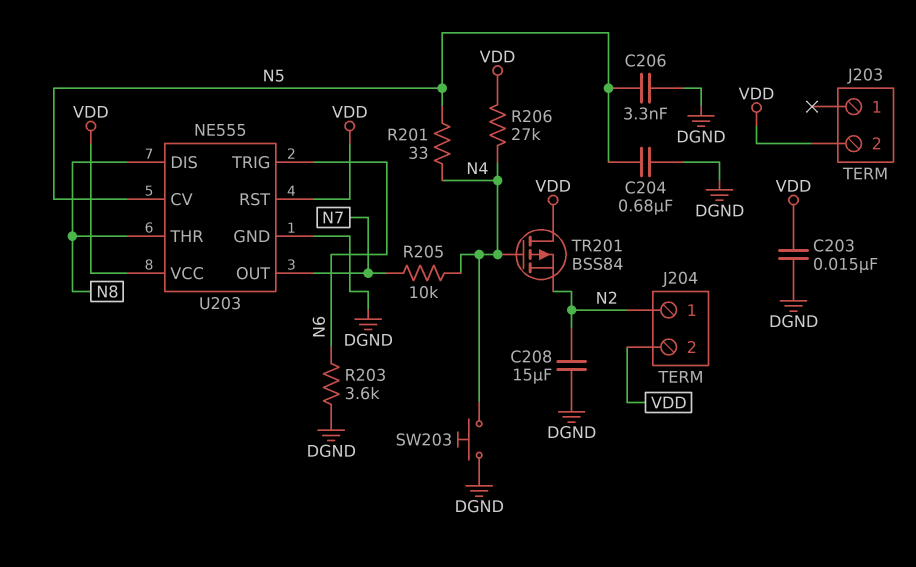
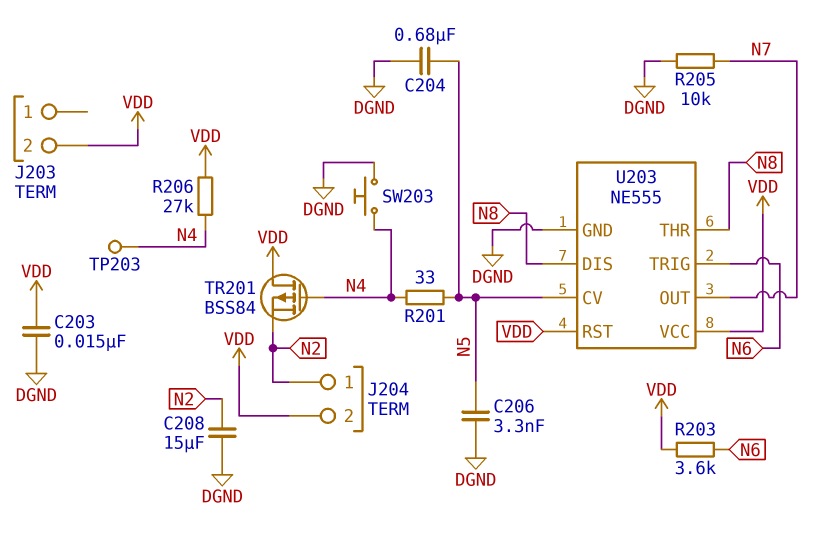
R203: 3.6k (DGND, N6) -> 3.6k (N6, VDD)
R205: 10k (N4, N7) -> 10k (DGND, N7)
TP203: none -> test point (N4)

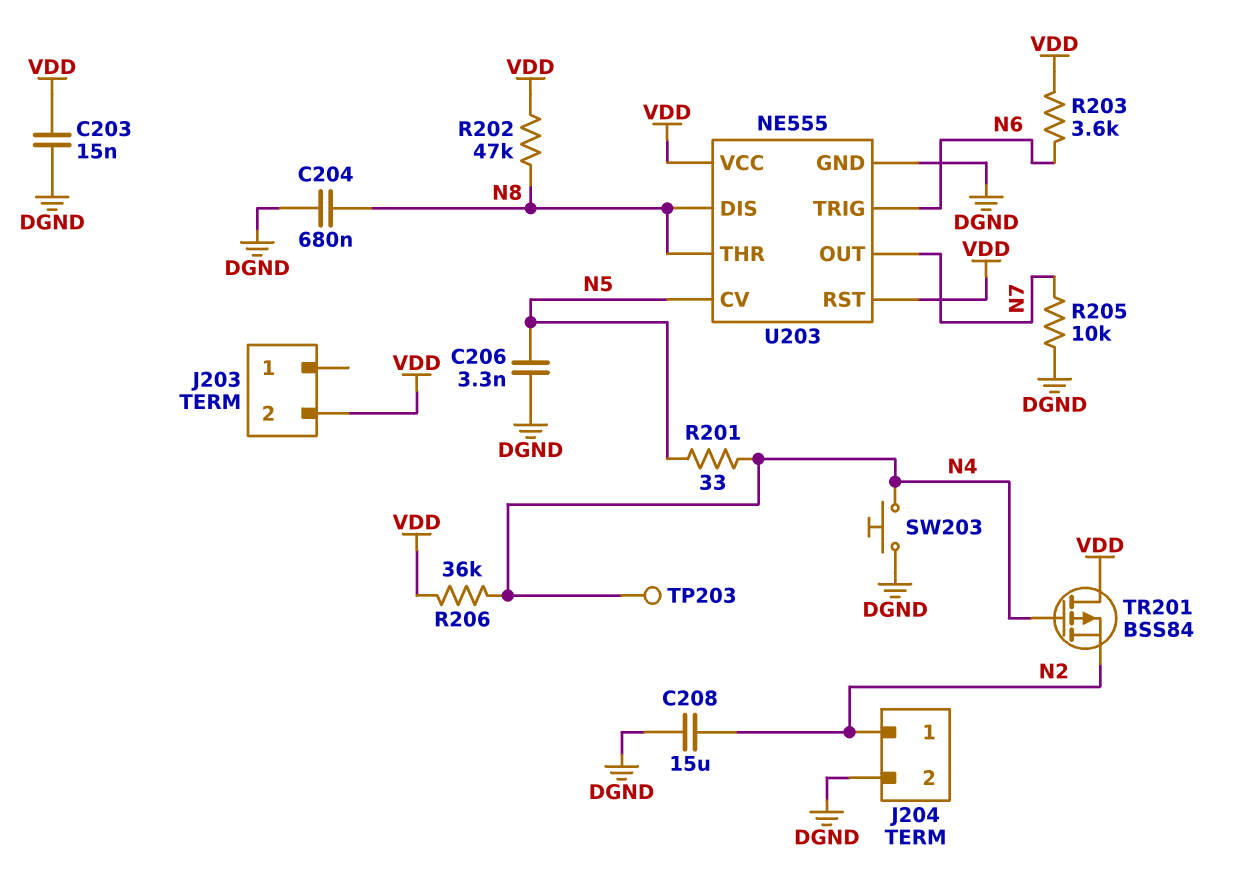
C204: 680nF (DGND, N5) -> 680nF (DGND, N8)
J204 pin 2: VDD -> DGND
R202: none -> 47k (N8, VDD)
R206: 27k (N4, VDD) -> 36k (N4, VDD)

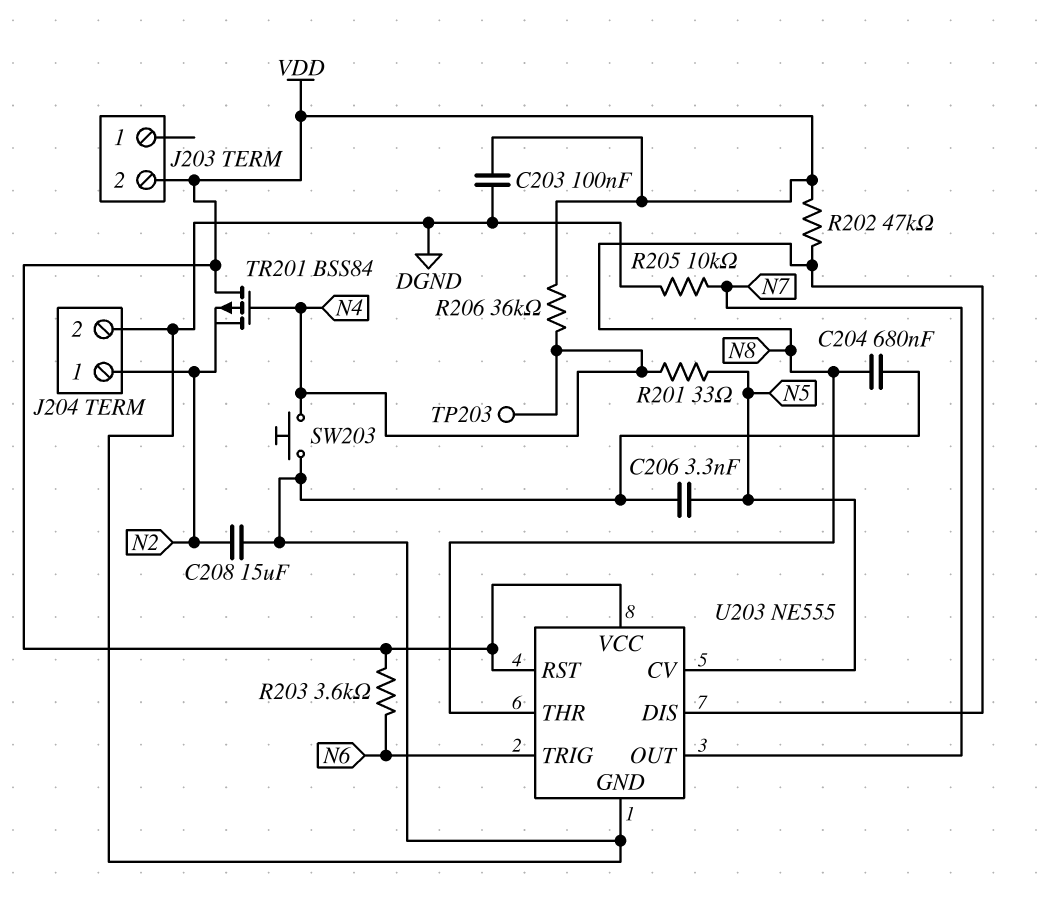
C203: 15nF (DGND, VDD) -> 100nF (DGND, VDD)

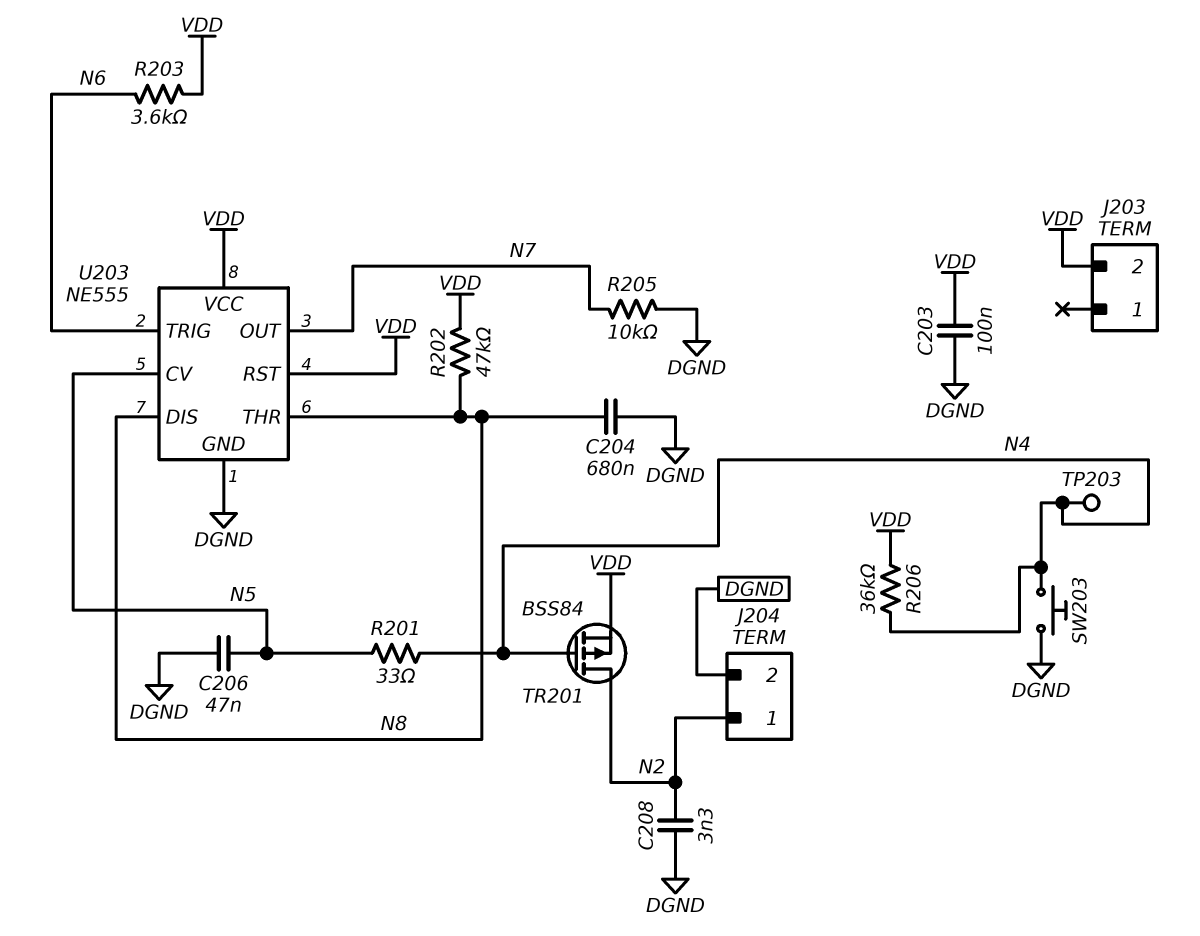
C206: 3.3nF (DGND, N5) -> 47nF (DGND, N5)
C208: 15uF (DGND, N2) -> 3.3nF (DGND, N2)
TR201: PMOS BSS84 (G N4, D VDD, S N2) -> PMOS BSS84 (G N4, D N2, S VDD)

